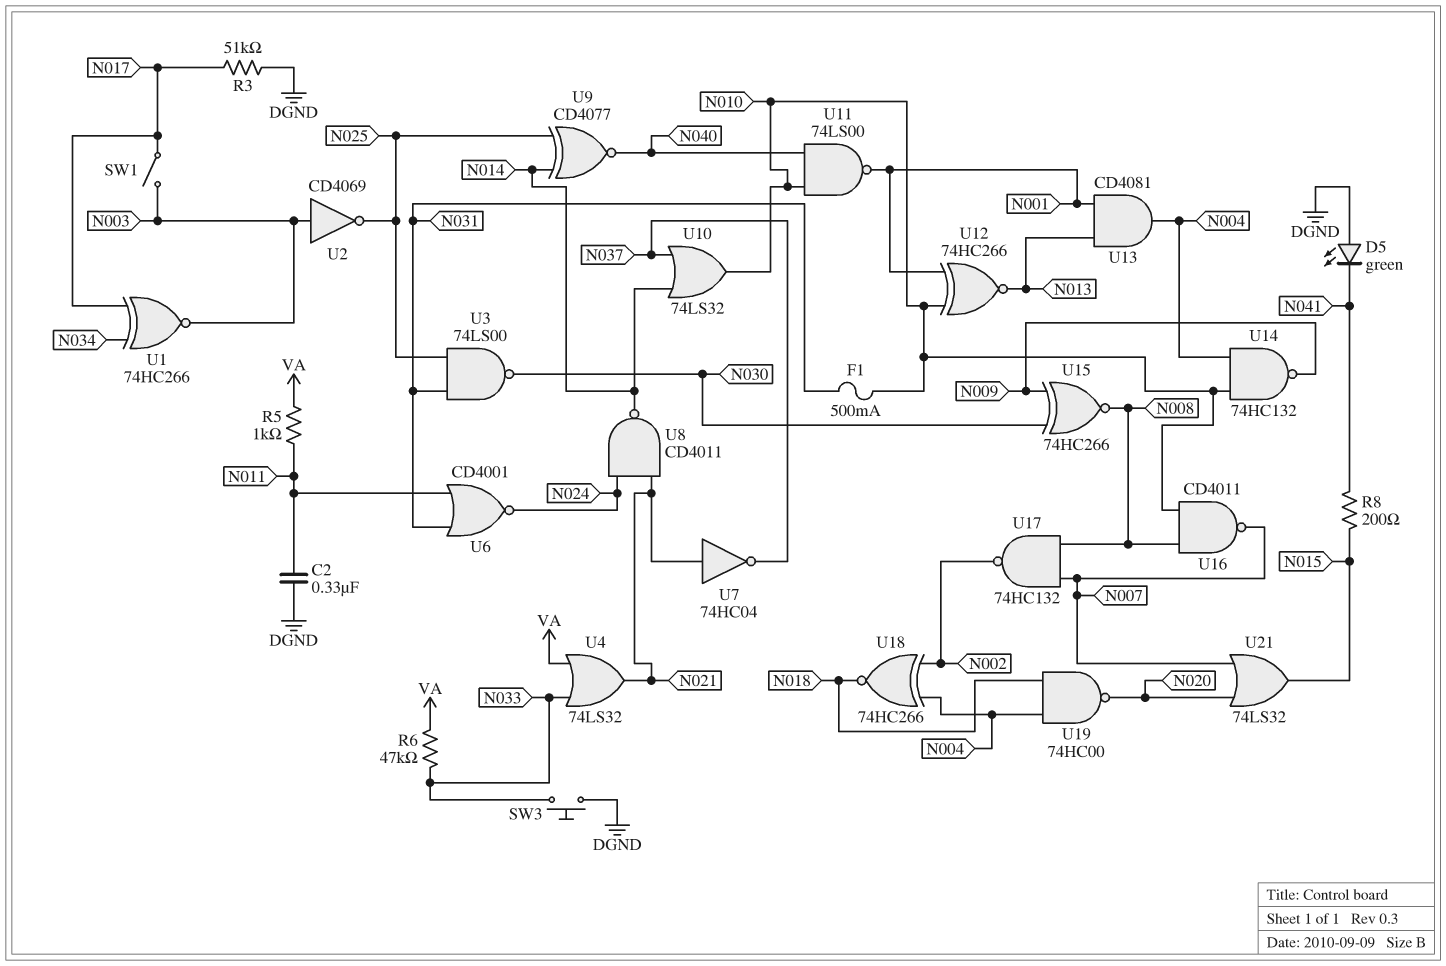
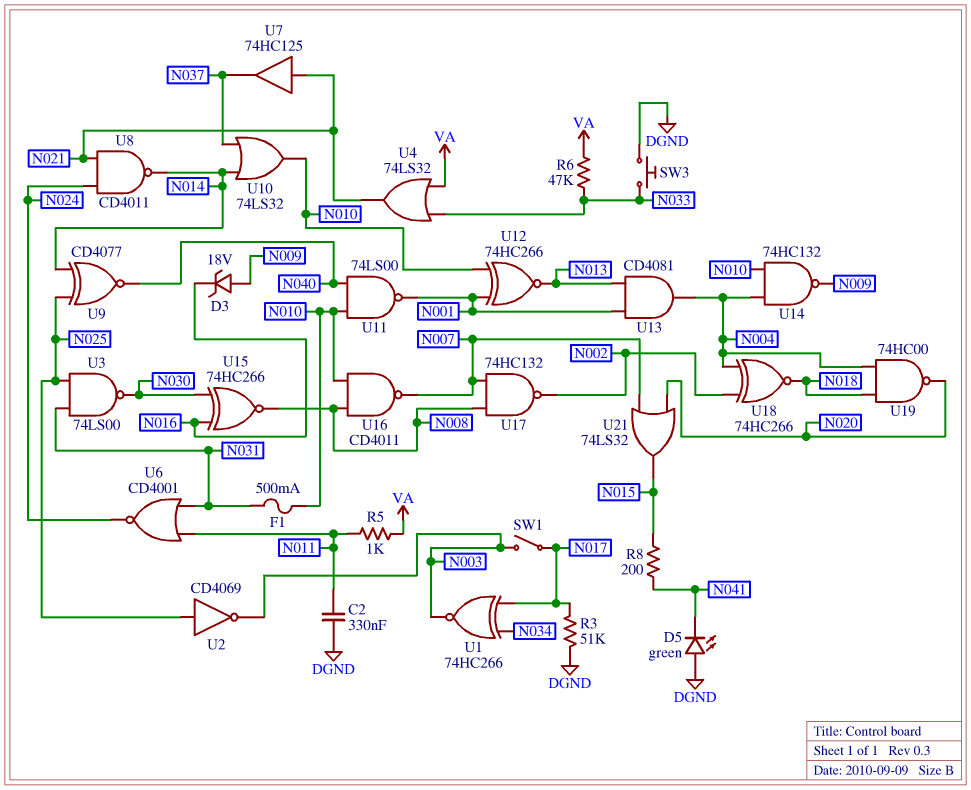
D3: none -> zener 18V (A N009, K N016)
U2: NOT CD4069 (in N003, out N025) -> NOT CD4069 (in N025, out N003)
U7: NOT 74HC04 (in N021, out N037) -> buffer 74HC125 (in N021, out N037)
U15: XNOR 74HC266 (in N009, in N030, out N008) -> XNOR 74HC266 (in N016, in N030, out N008)

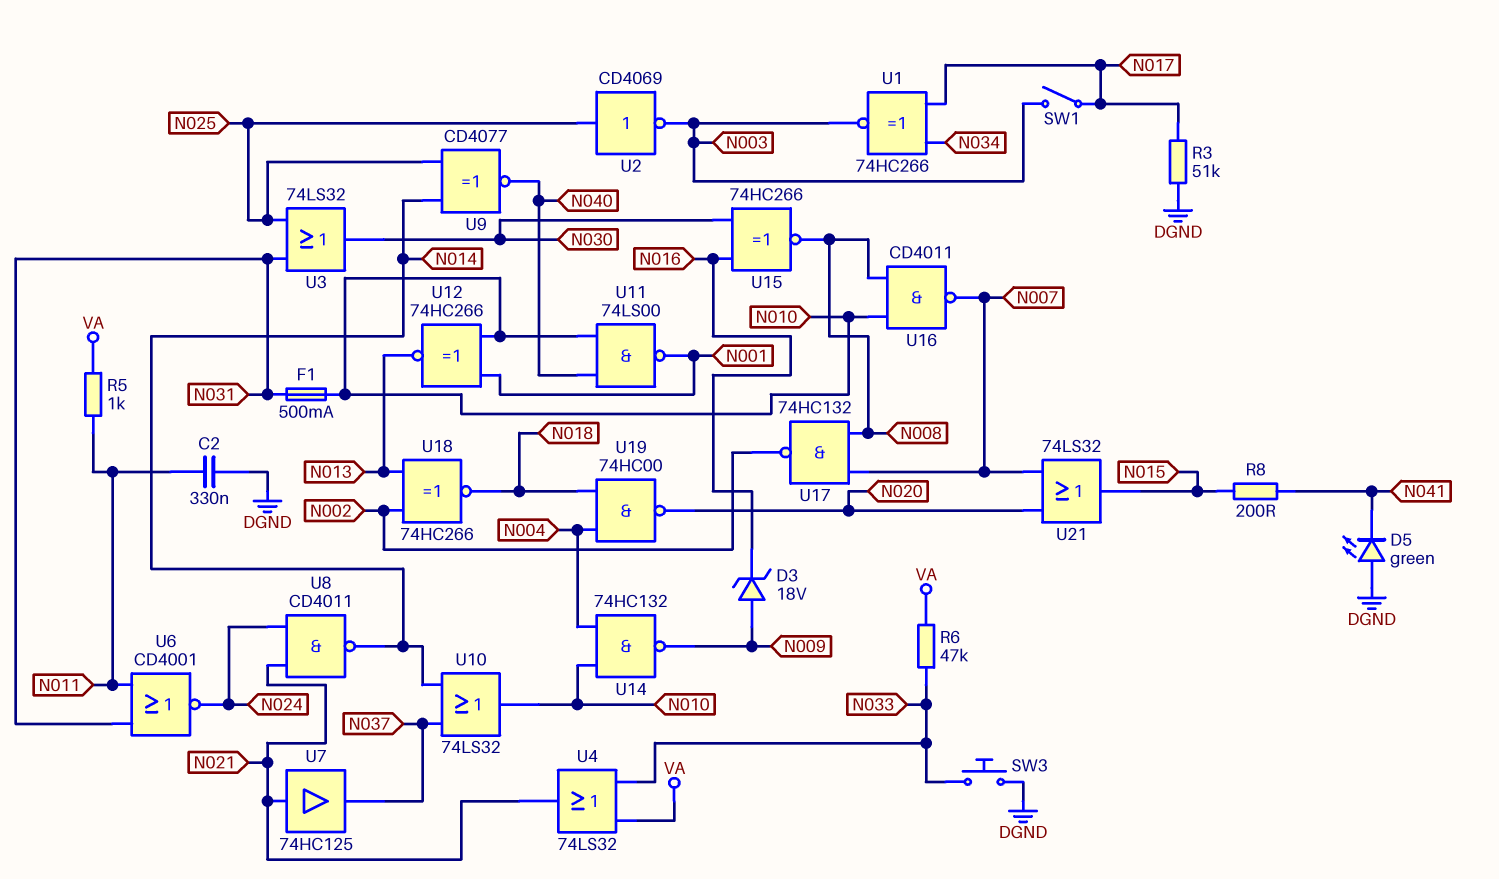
U3: NAND 74LS00 (in N025, in N031, out N030) -> OR 74LS32 (in N025, in N031, out N030)
U13: AND CD4081 (in N001, in N013, out N004) -> none
U18: XNOR 74HC266 (in N002, in N004, out N018) -> XNOR 74HC266 (in N002, in N013, out N018)

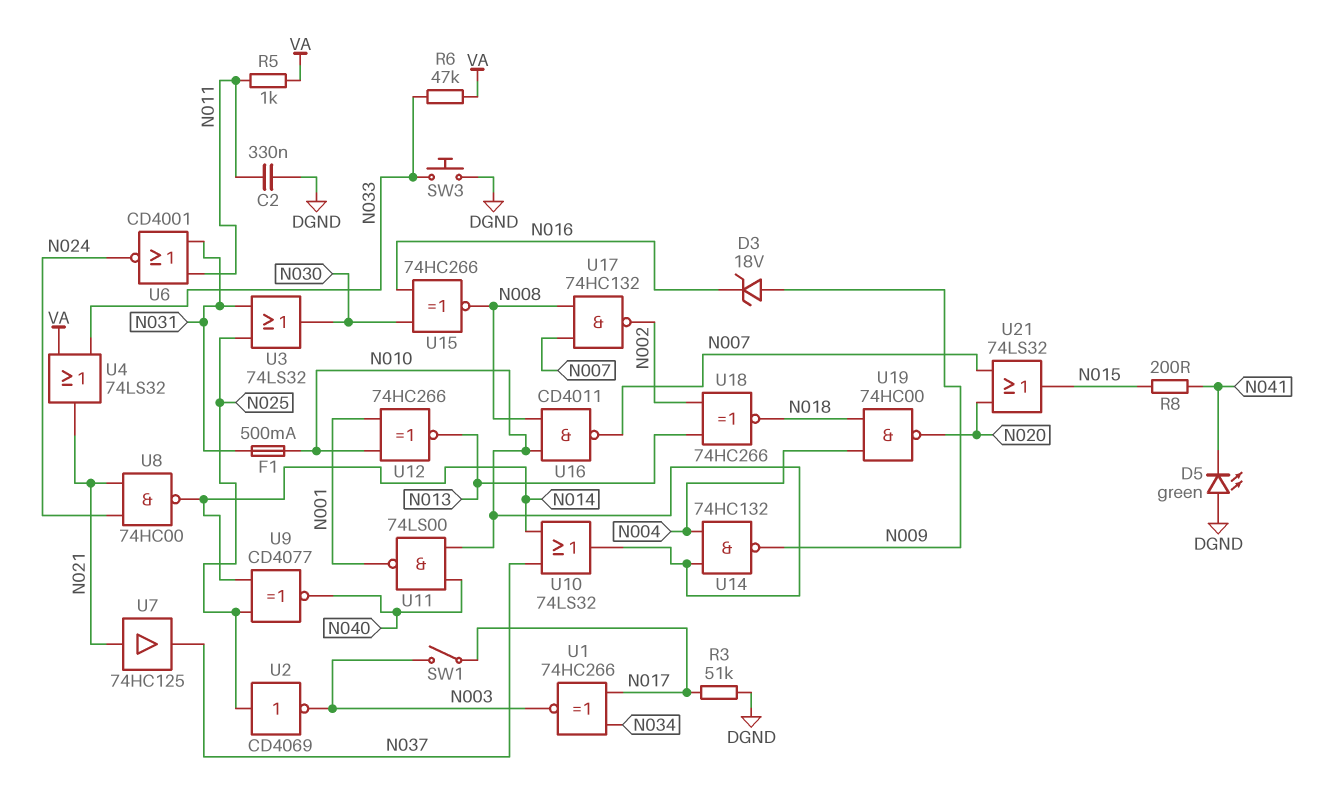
U8: NAND CD4011 (in N021, in N024, out N014) -> NAND 74HC00 (in N021, in N024, out N014)

